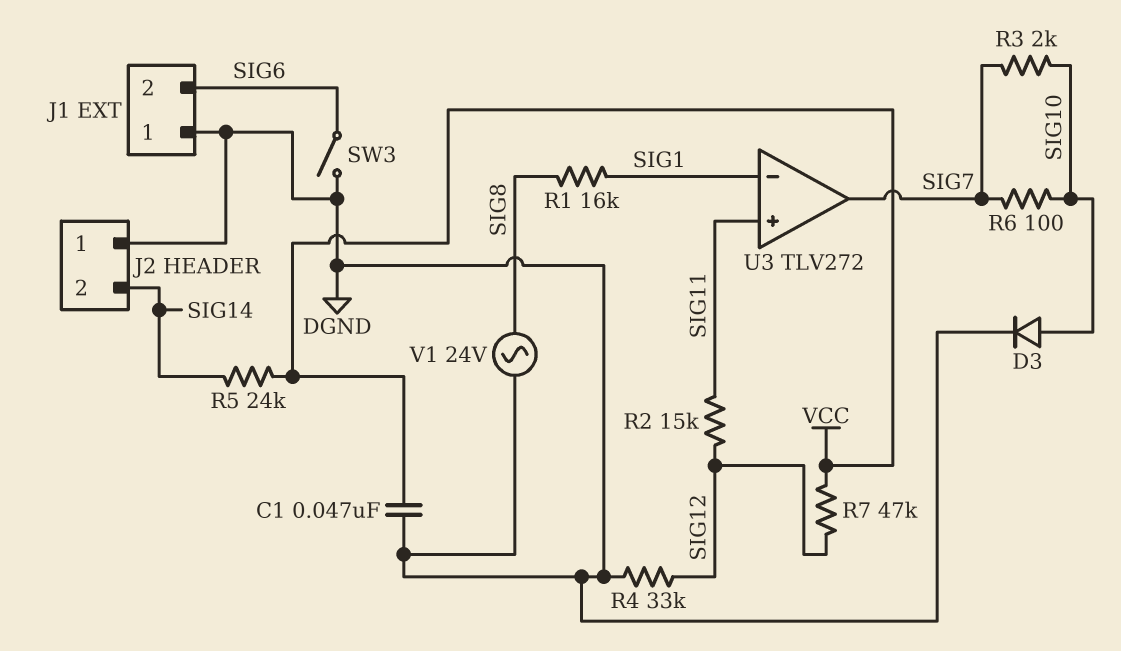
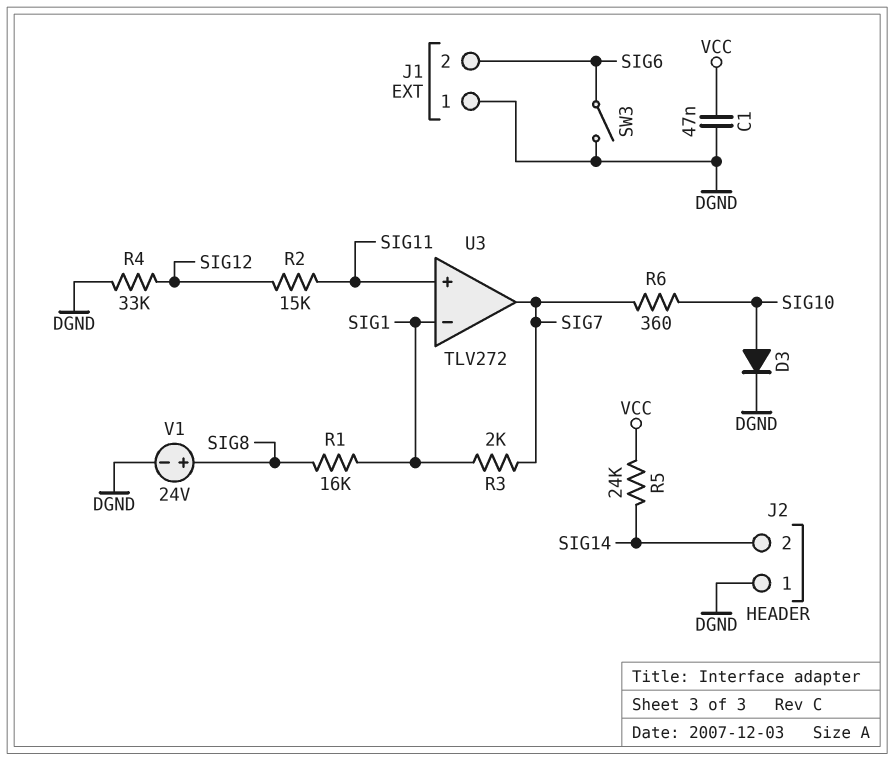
R3: 2k (SIG7, SIG10) -> 2k (SIG1, SIG7)
R6: 100 (SIG7, SIG10) -> 360 (SIG7, SIG10)
R7: 47k (SIG12, VCC) -> none
V1: AC 24V (DGND, SIG8) -> 24V (plus SIG8, minus DGND)

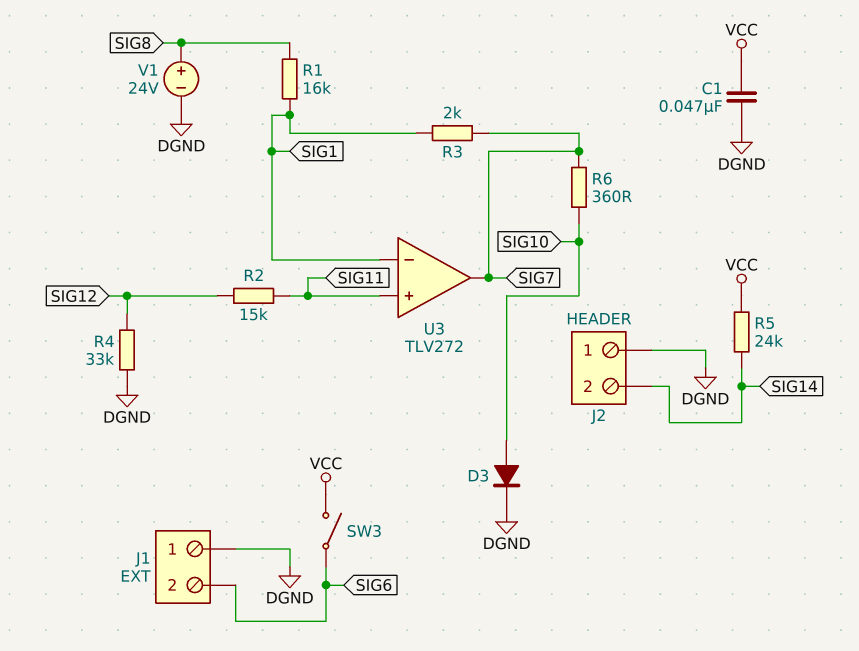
SW3: switch (DGND, SIG6) -> switch (SIG6, VCC)

